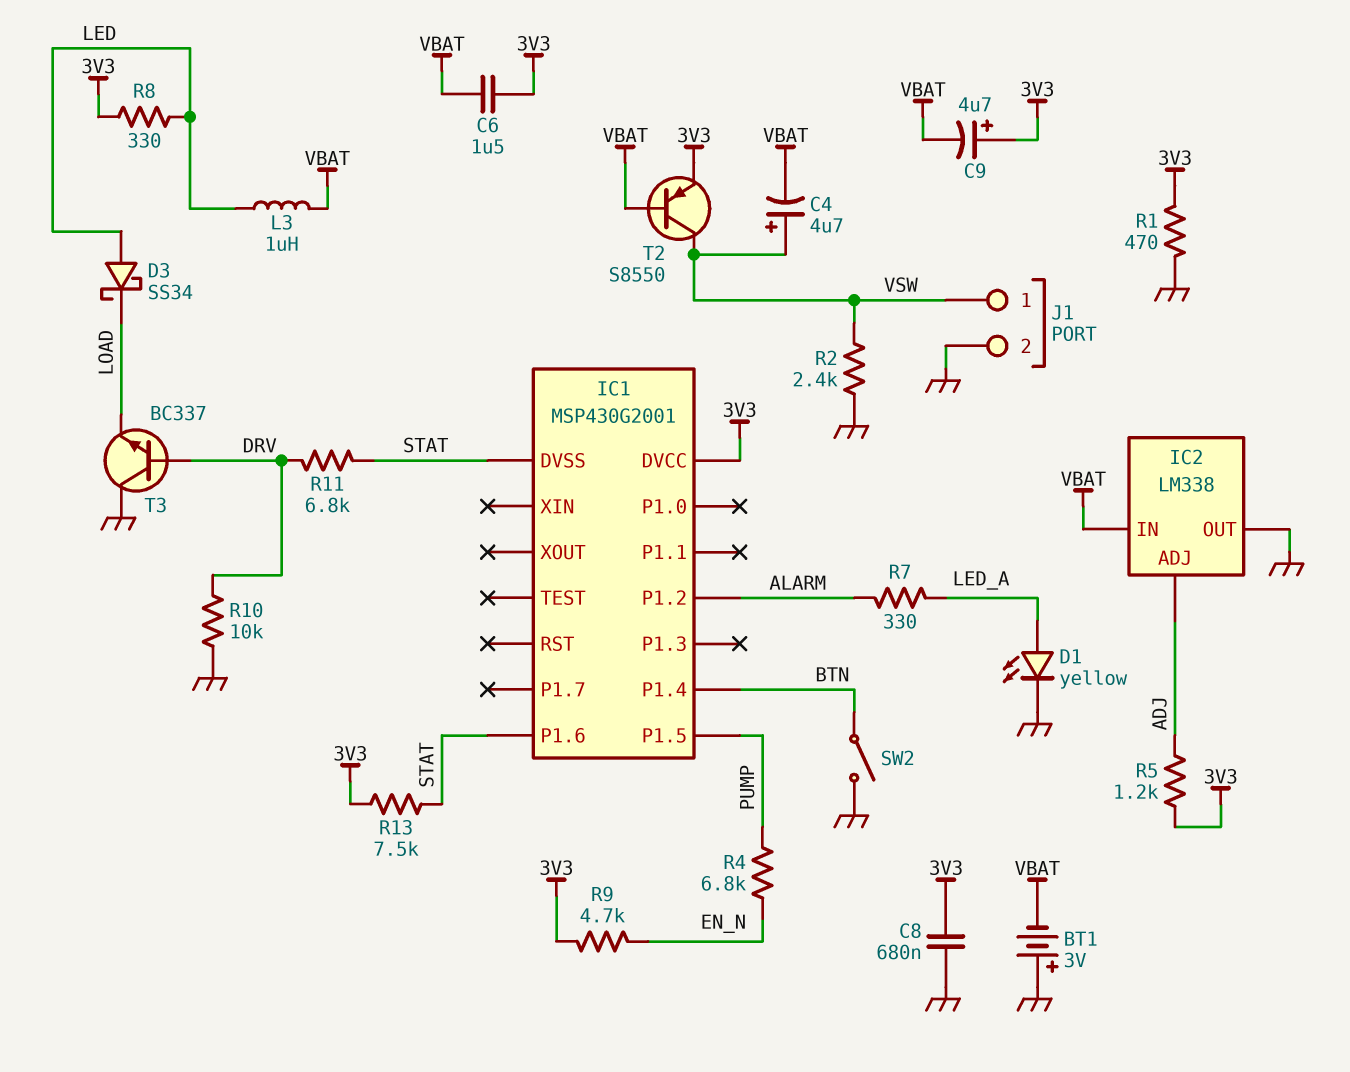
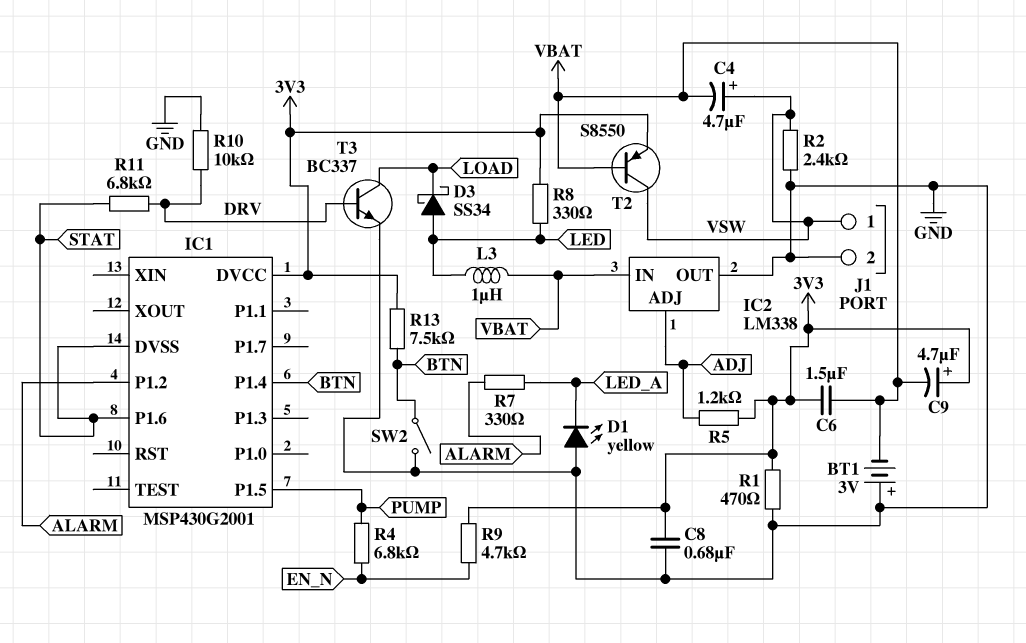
D1: LED yellow (A LED_A, K GND) -> LED yellow (A GND, K LED_A)
R13: 7.5k (3V3, STAT) -> 7.5k (3V3, BTN)
T3: NPN BC337 (B DRV, C GND, E LOAD) -> NPN BC337 (B DRV, C LOAD, E GND)

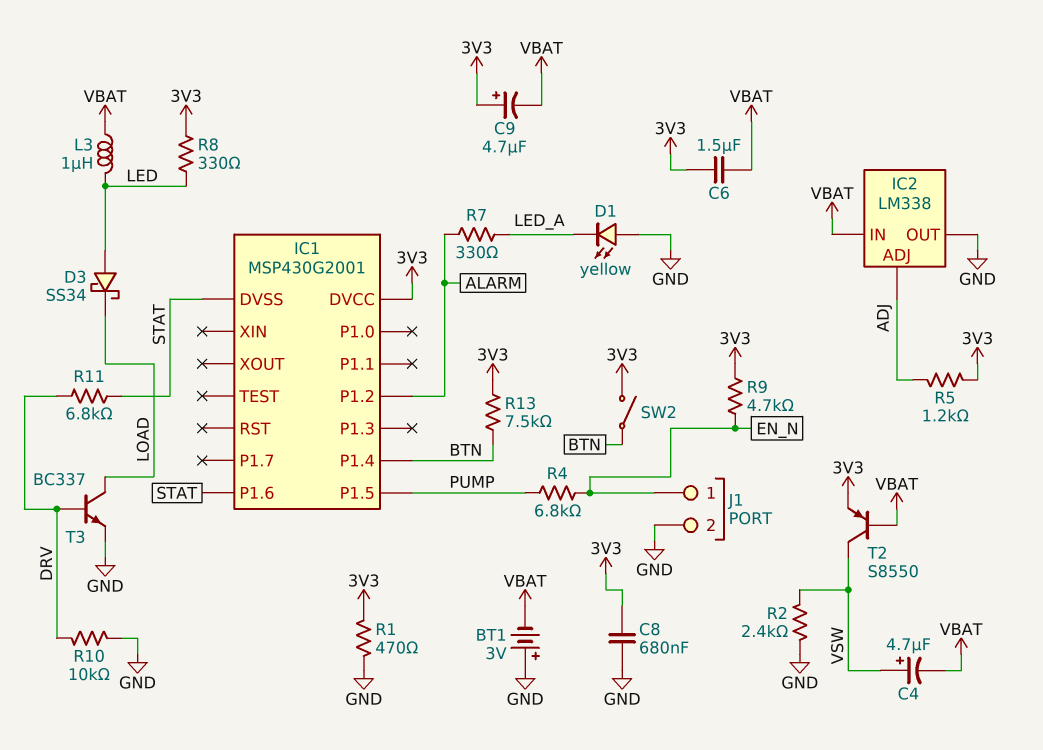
J1 pin 1: VSW -> EN_N
SW2: switch (BTN, GND) -> switch (3V3, BTN)

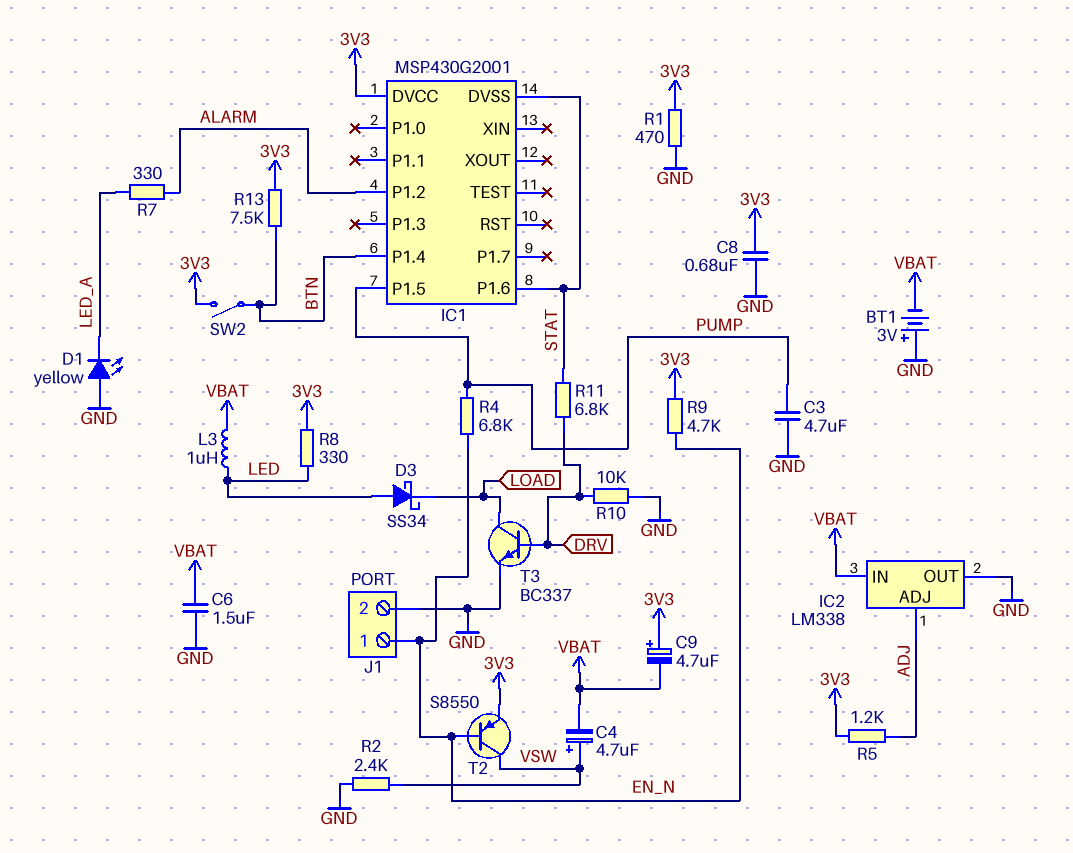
C3: none -> 4.7uF (GND, PUMP)
C6: 1.5uF (3V3, VBAT) -> 1.5uF (GND, VBAT)
T2: PNP S8550 (B VBAT, C VSW, E 3V3) -> PNP S8550 (B EN_N, C VSW, E 3V3)

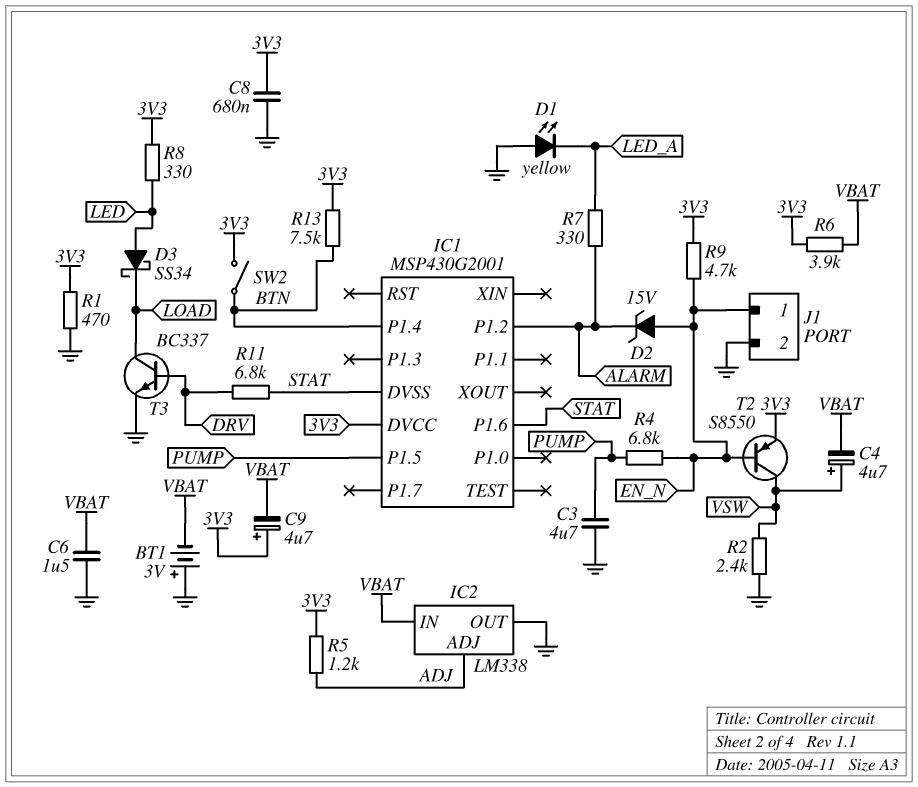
D2: none -> zener 15V (A EN_N, K ALARM)
L3: 1uH (LED, VBAT) -> none
R6: none -> 3.9k (3V3, VBAT)
R10: 10k (DRV, GND) -> none

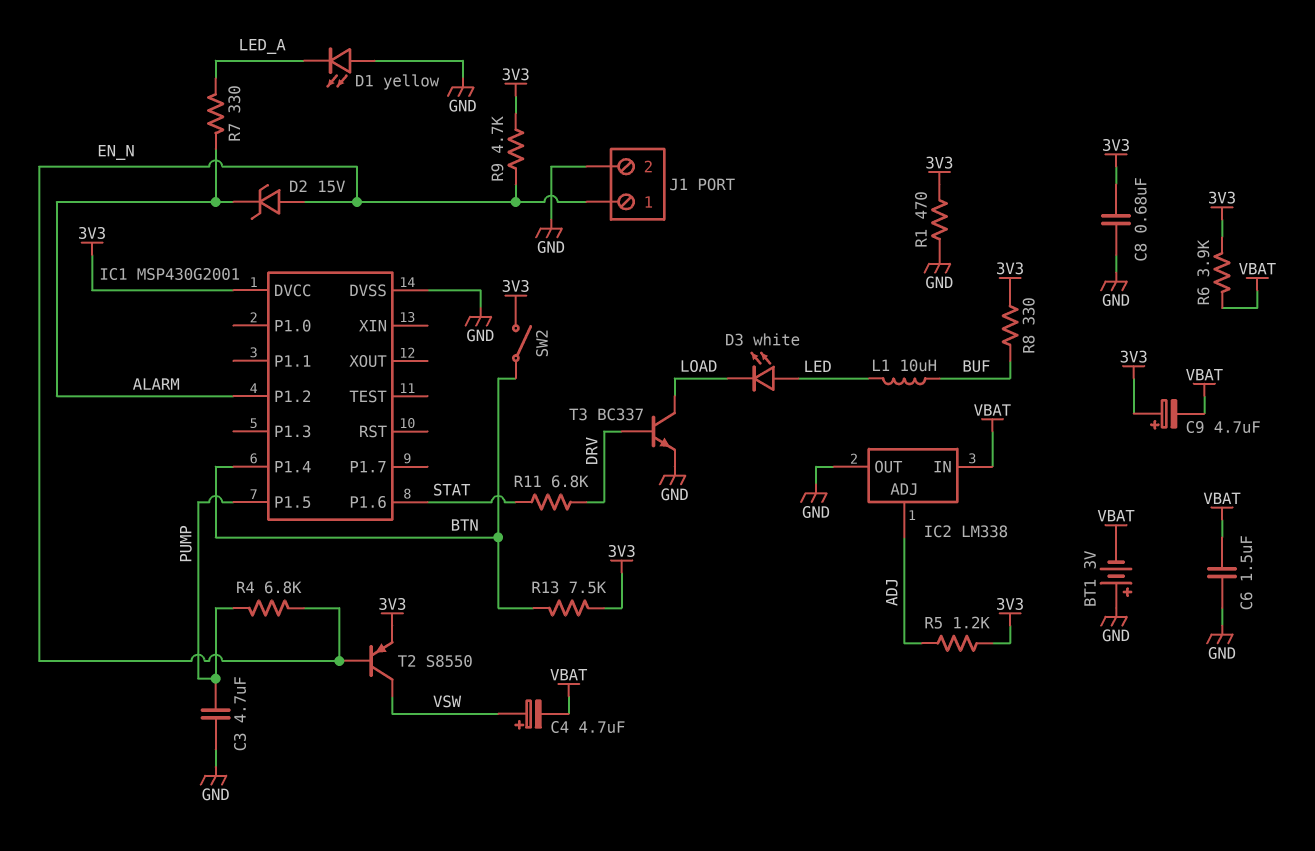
D3: schottky SS34 (A LED, K LOAD) -> LED white (A LED, K LOAD)
IC1 pin DVSS: STAT -> GND
L1: none -> 10uH (BUF, LED)
R2: 2.4k (GND, VSW) -> none
R8: 330 (3V3, LED) -> 330 (3V3, BUF)

